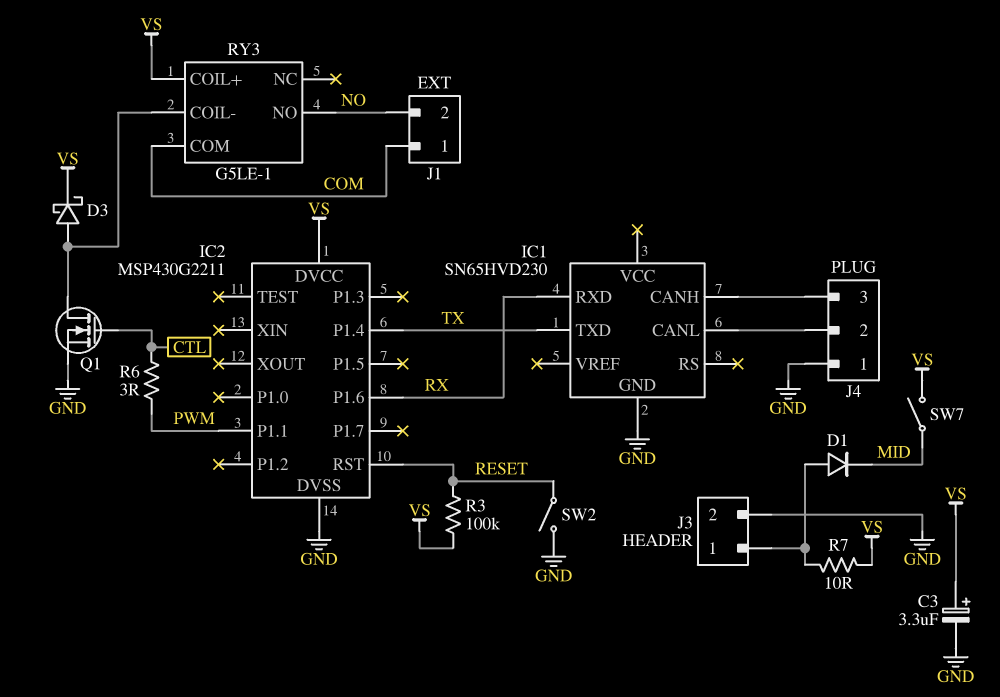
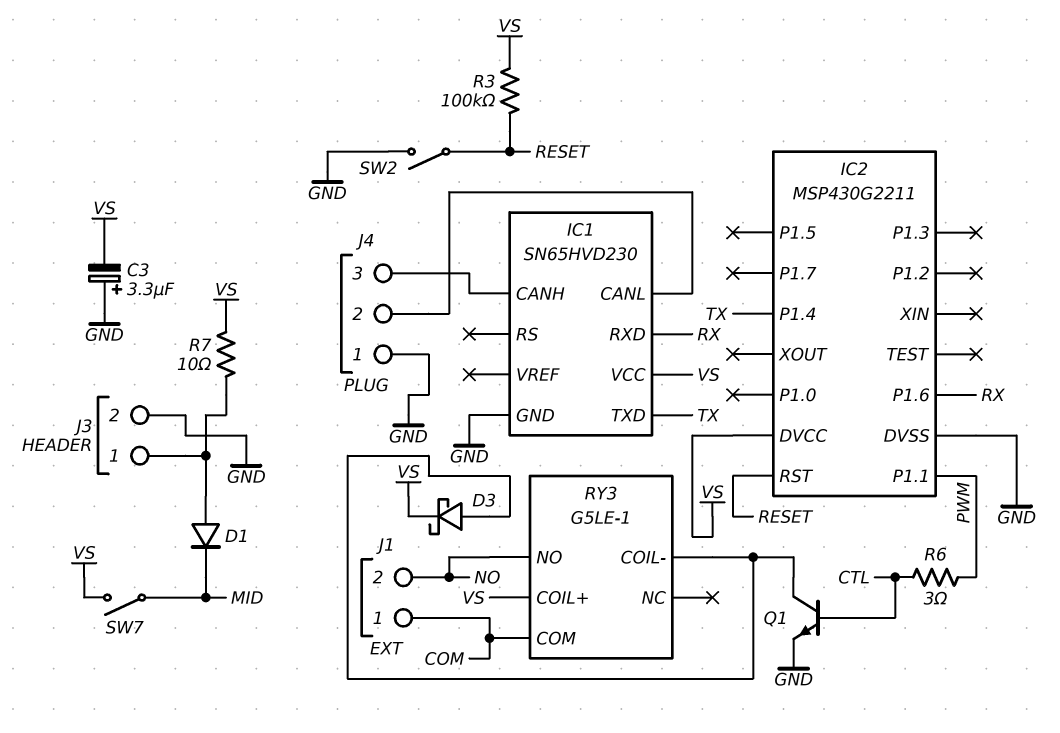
C3: 3.3uF (plus VS, minus GND) -> 3.3uF (plus GND, minus VS)
IC1 pin VCC: none -> VS
Q1: NMOS (G CTL, D RY3/COIL-, S GND) -> NPN (B CTL, C RY3/COIL-, E GND)

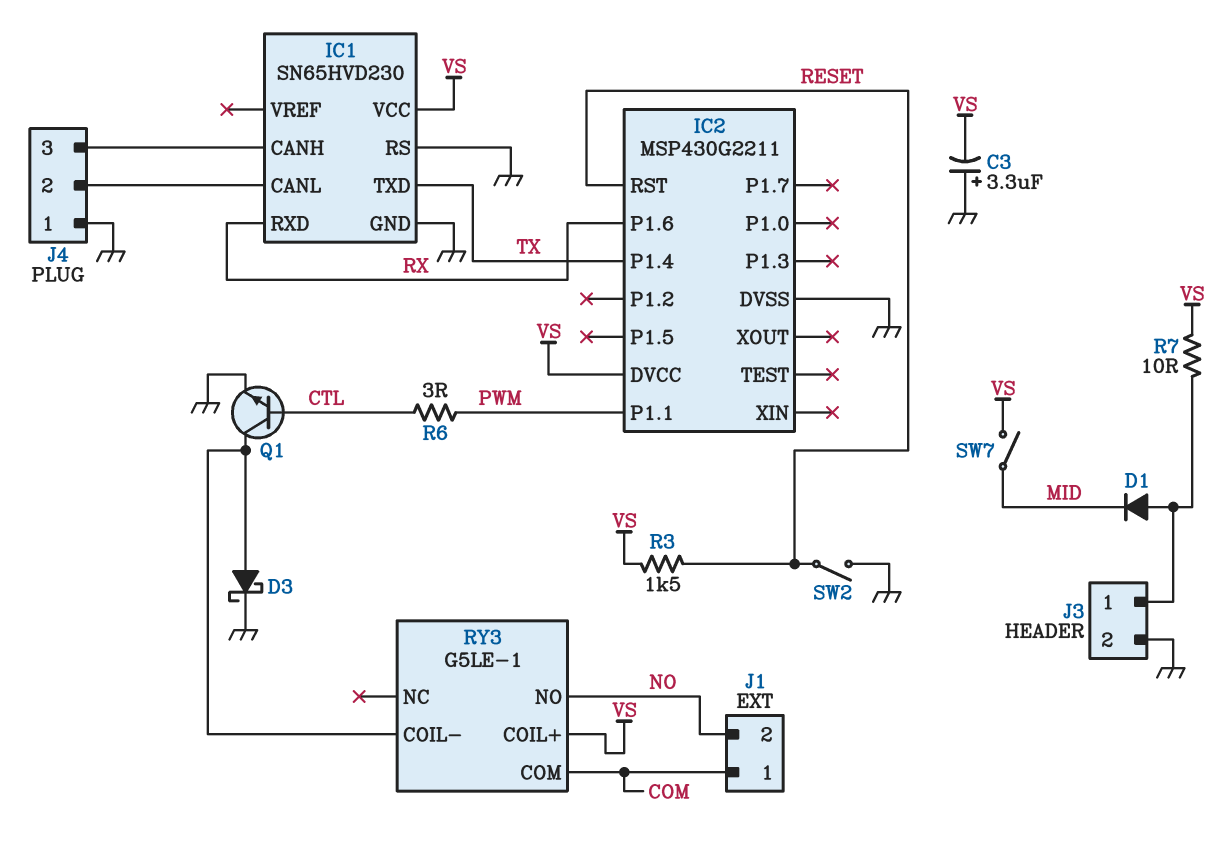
D3: schottky (A RY3/COIL-, K VS) -> schottky (A RY3/COIL-, K GND)
IC1 pin RS: none -> GND
R3: 100k (RESET, VS) -> 1.5k (RESET, VS)

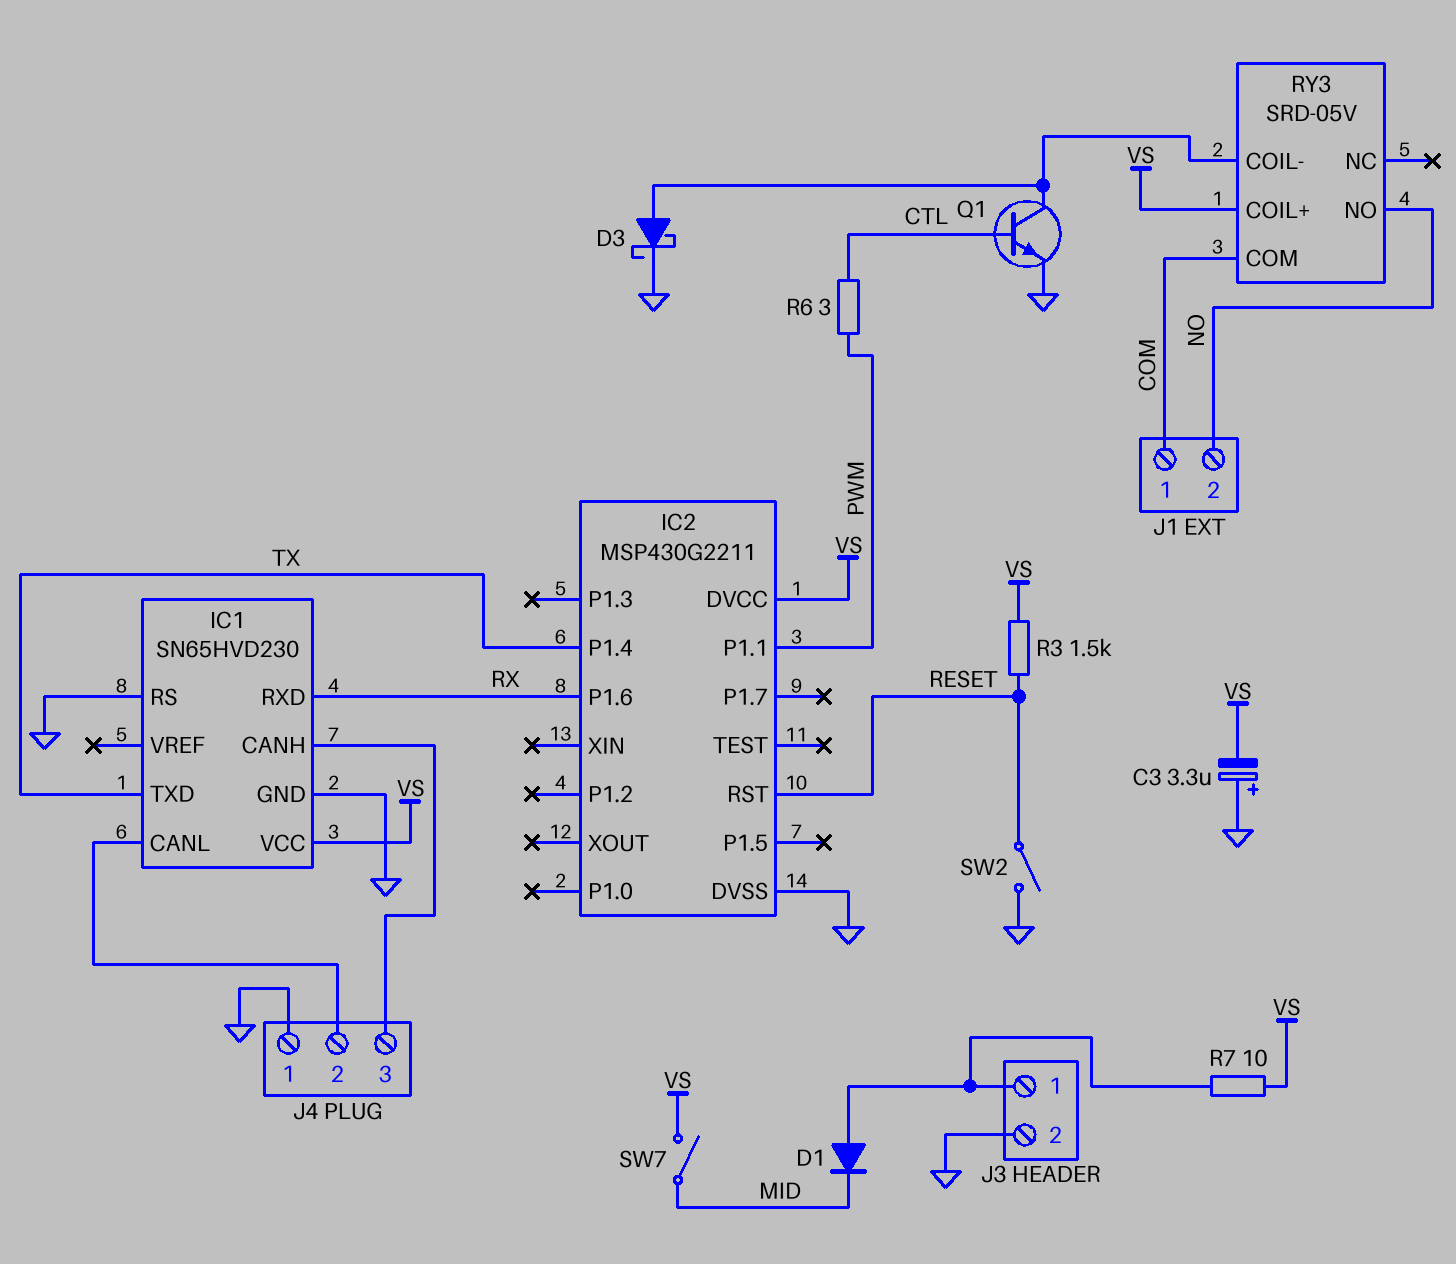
RY3: G5LE-1 -> SRD-05V

